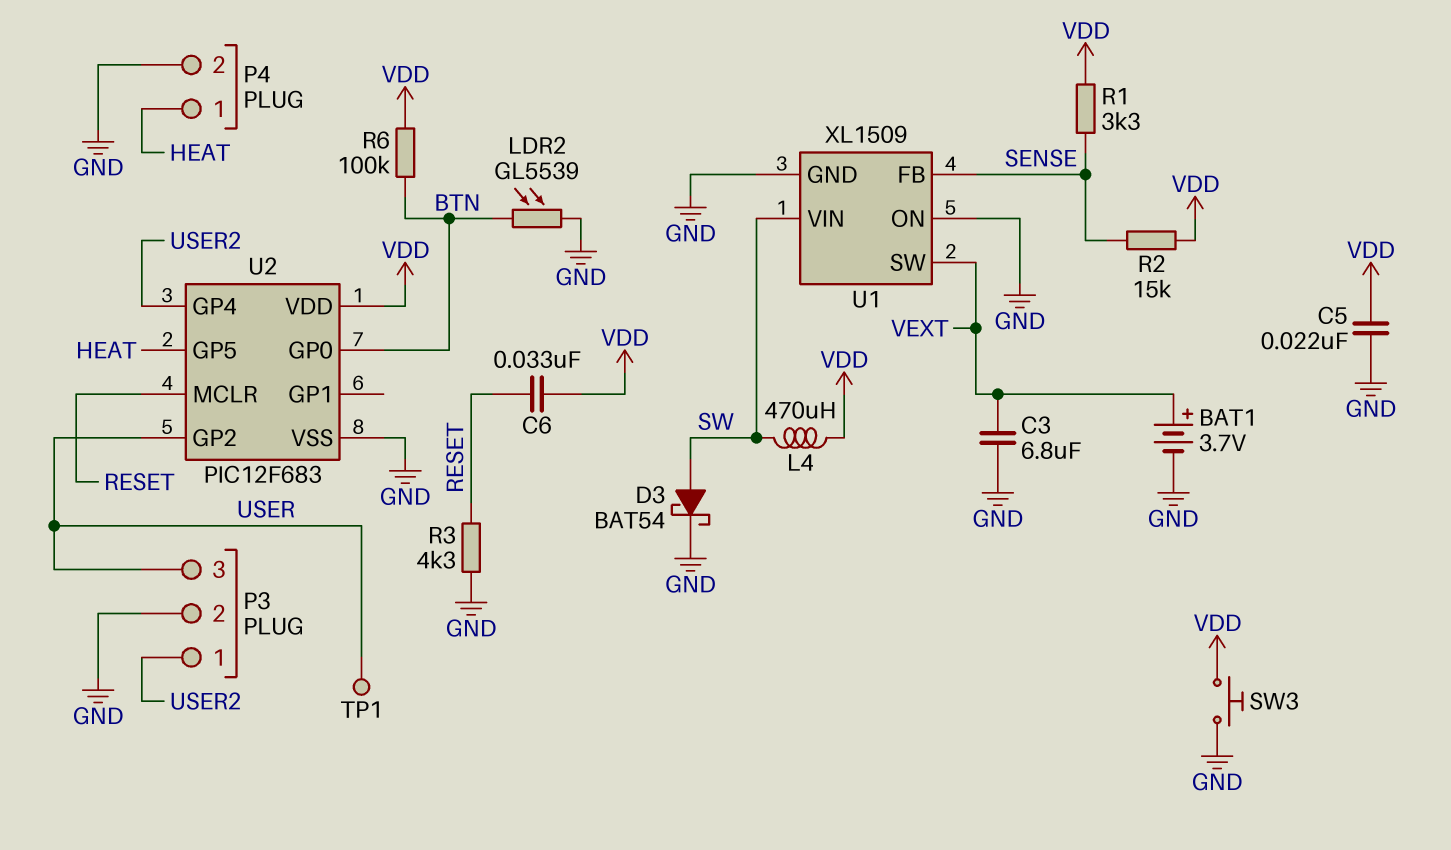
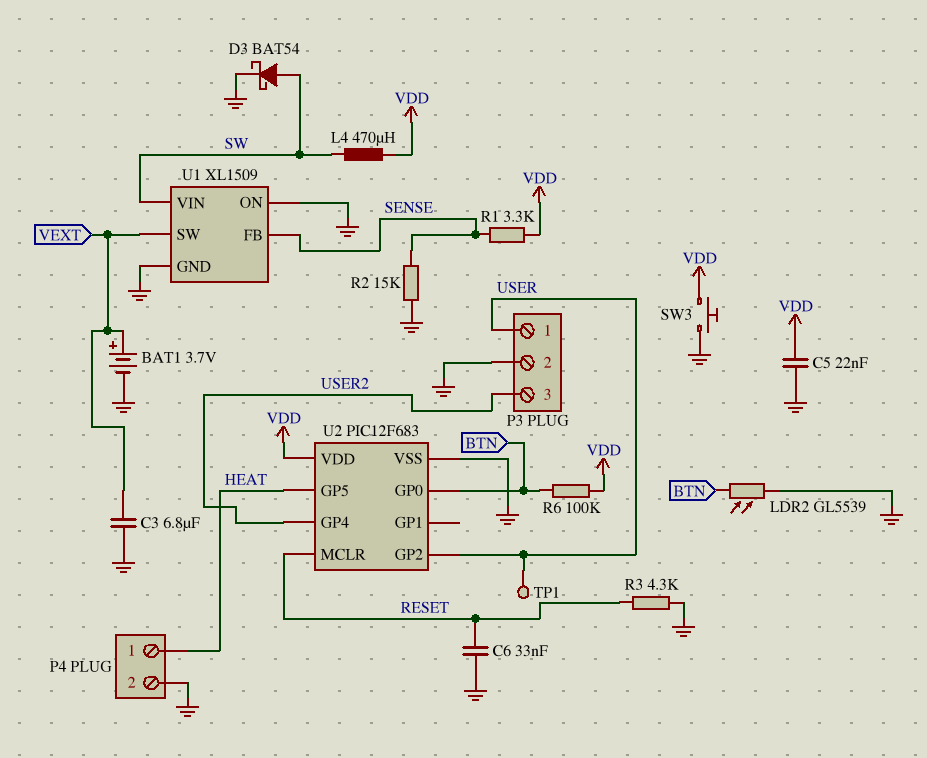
C6: 33nF (RESET, VDD) -> 33nF (GND, RESET)
P3 pin 1: USER2 -> USER
P3 pin 3: USER -> USER2
R2: 15k (SENSE, VDD) -> 15k (GND, SENSE)

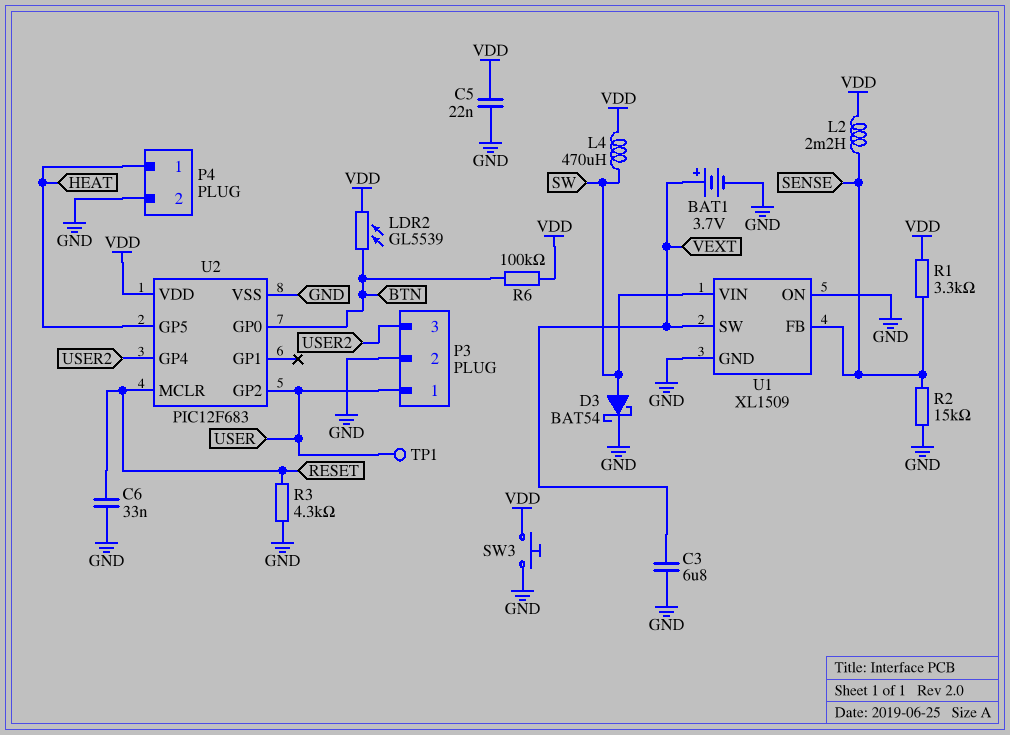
L2: none -> 2.2mH (SENSE, VDD)
LDR2: GL5539 (BTN, GND) -> GL5539 (BTN, VDD)

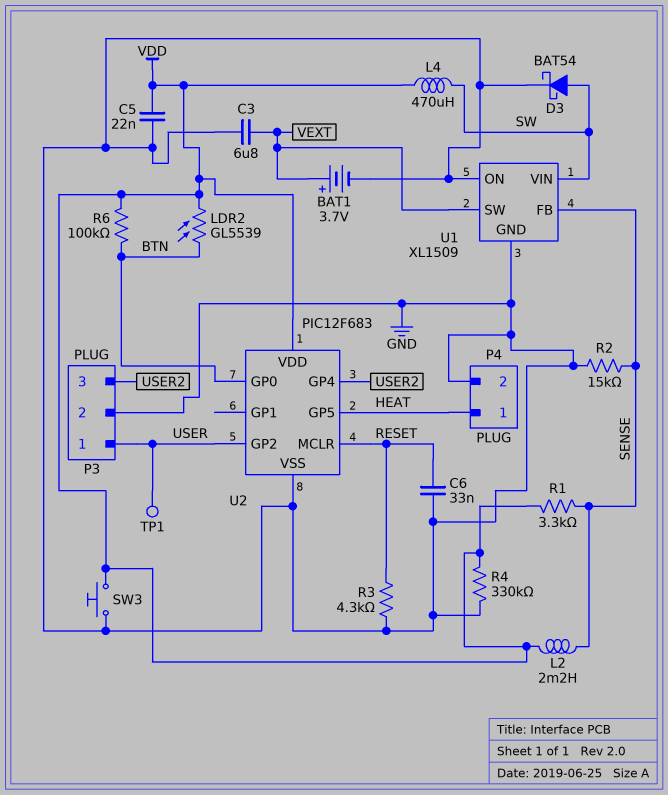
R4: none -> 330k (GND, VDD)

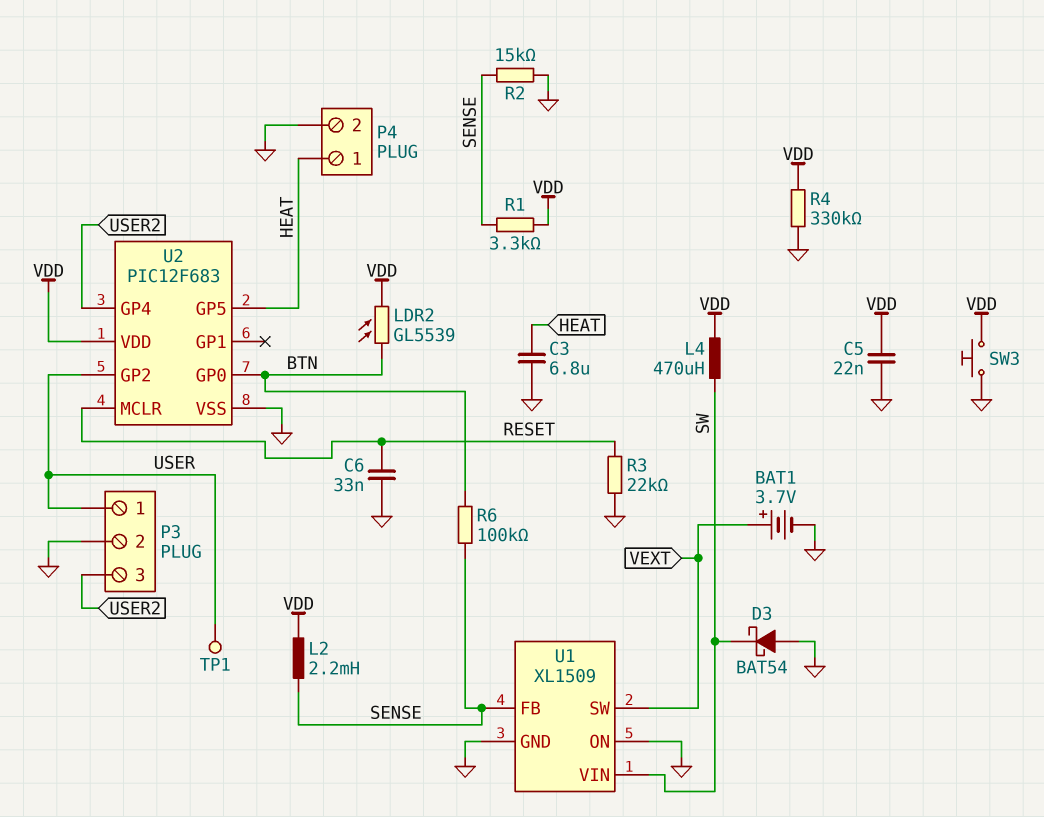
C3: 6.8uF (GND, VEXT) -> 6.8uF (GND, HEAT)
D3: schottky BAT54 (A SW, K GND) -> schottky BAT54 (A GND, K SW)
R3: 4.3k (GND, RESET) -> 22k (GND, RESET)
R6: 100k (BTN, VDD) -> 100k (BTN, SENSE)

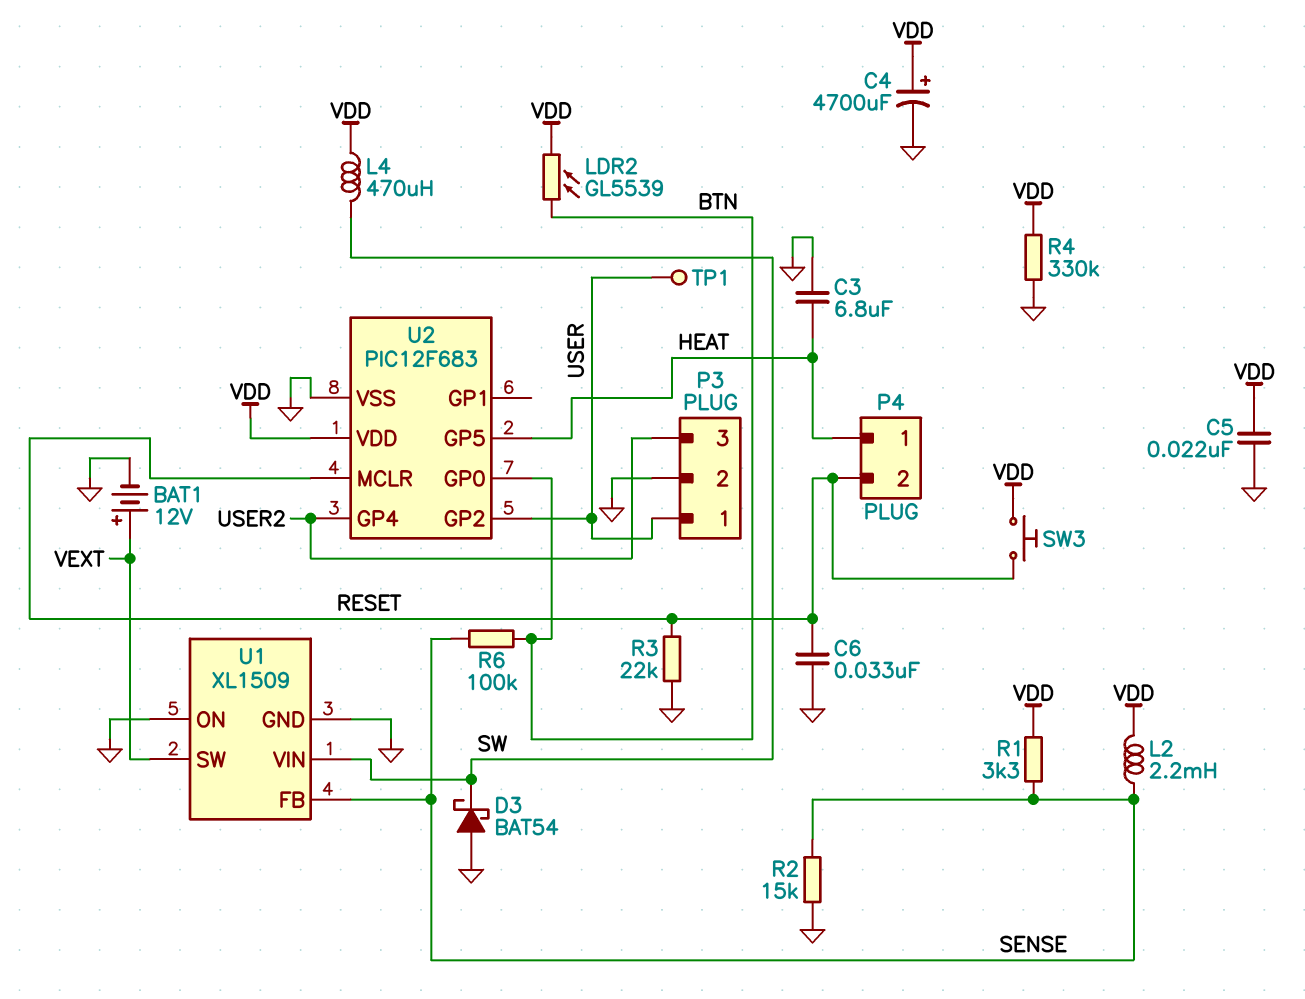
BAT1: 3.7V (plus VEXT, minus GND) -> 12V (plus VEXT, minus GND)
C4: none -> 4700uF (plus VDD, minus GND)
P4 pin 2: GND -> RESET
SW3: button (GND, VDD) -> button (RESET, VDD)

